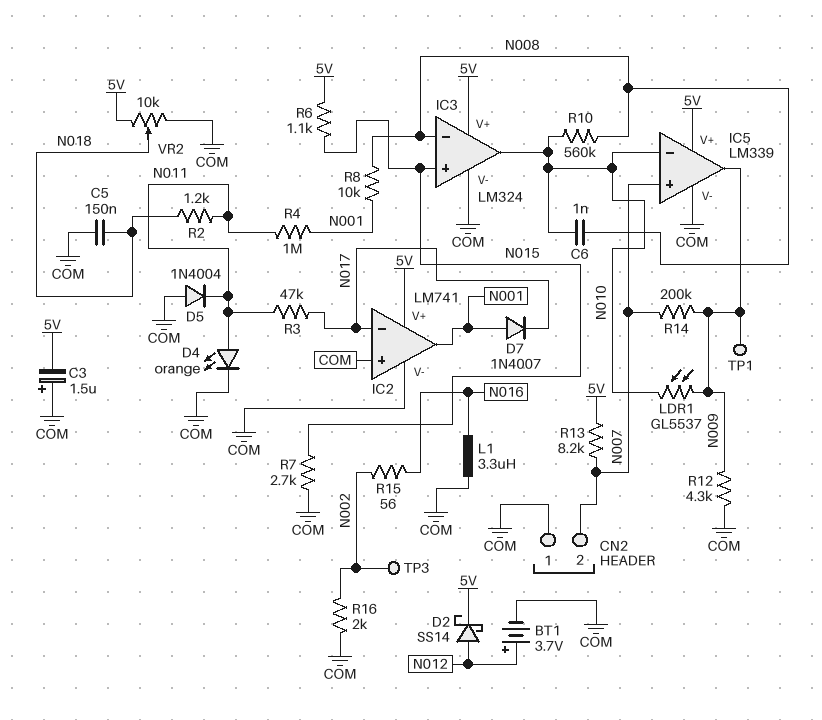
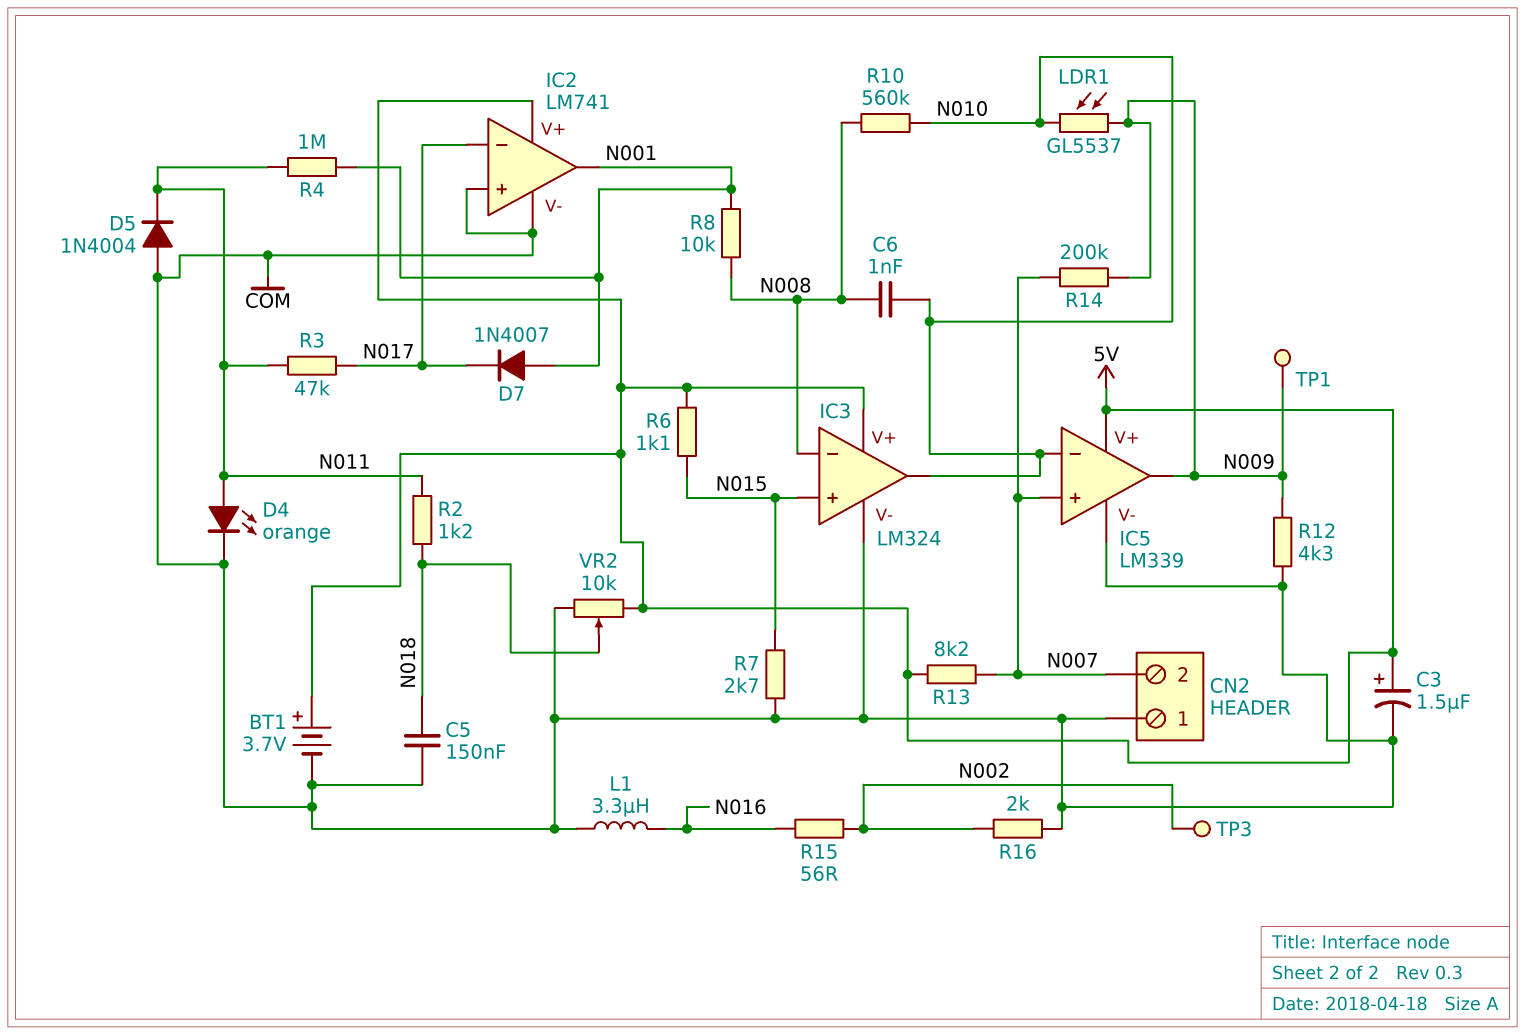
BT1: 3.7V (plus N012, minus COM) -> 3.7V (plus 5V, minus COM)
C3: 1.5uF (plus COM, minus 5V) -> 1.5uF (plus 5V, minus COM)
D2: schottky SS14 (A N012, K 5V) -> none

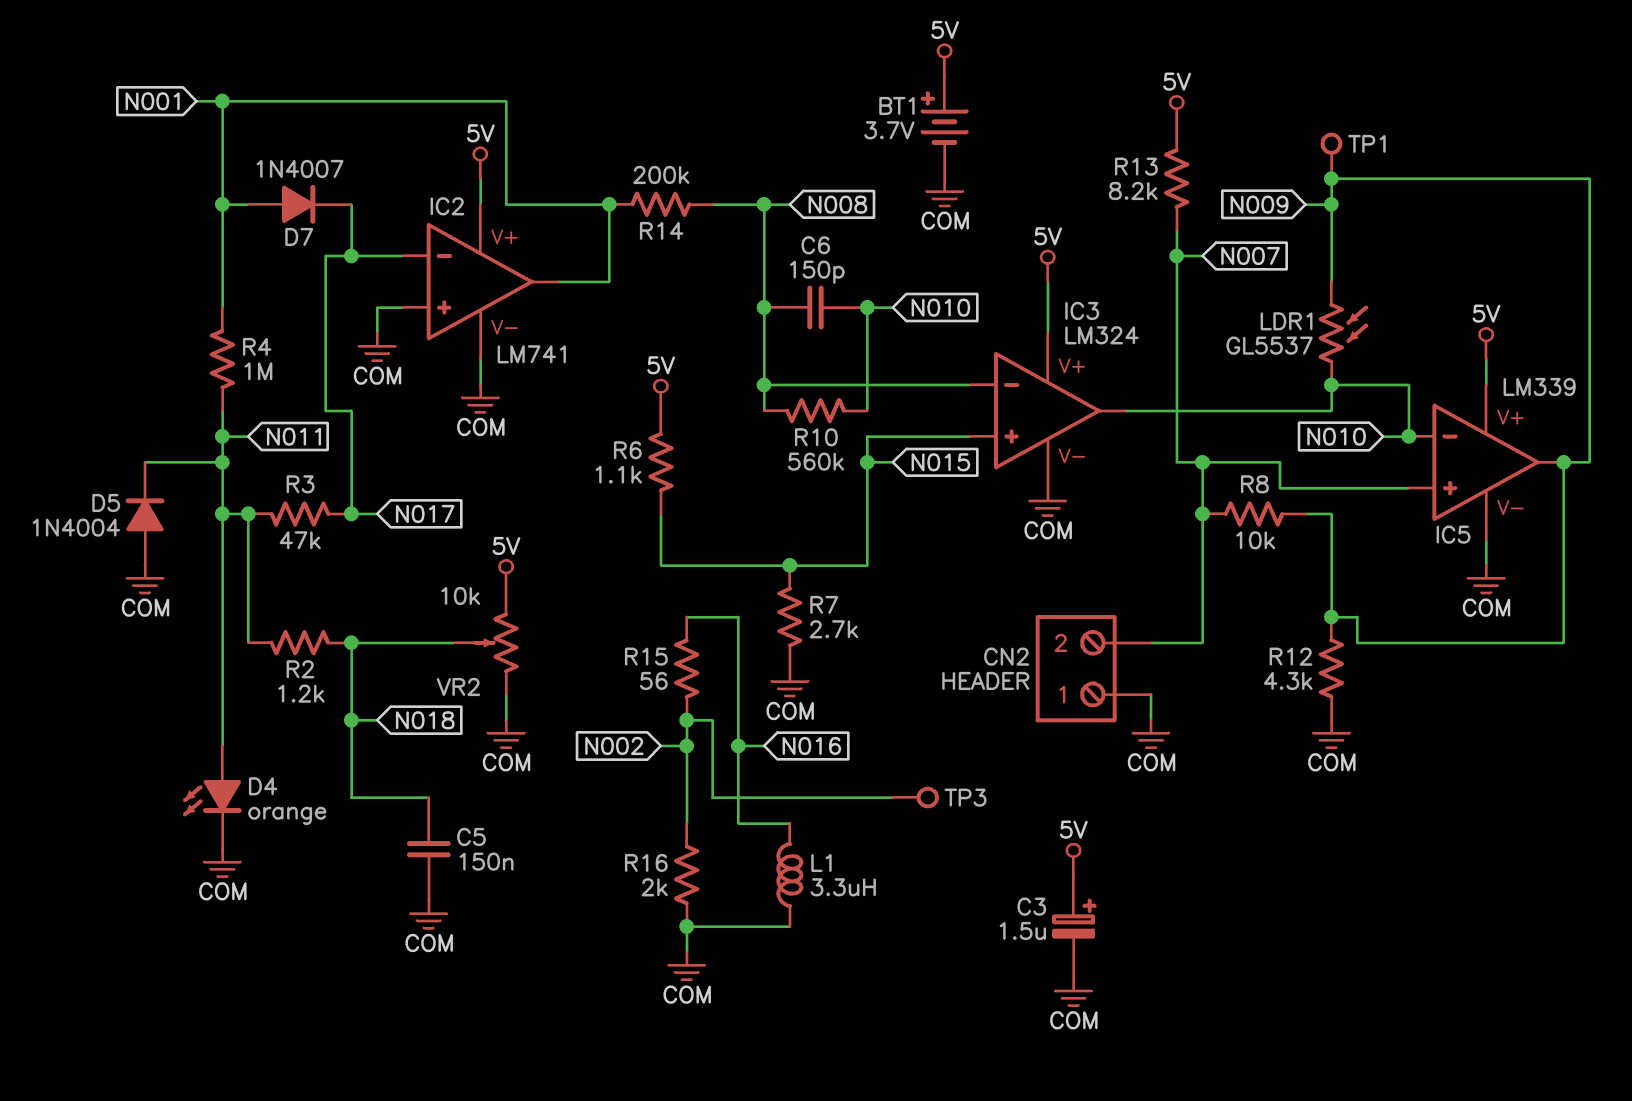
C6: 1nF (N008, N010) -> 150pF (N008, N010)
R8: 10k (N001, N008) -> 10k (N007, N009)
R14: 200k (N007, N009) -> 200k (N001, N008)

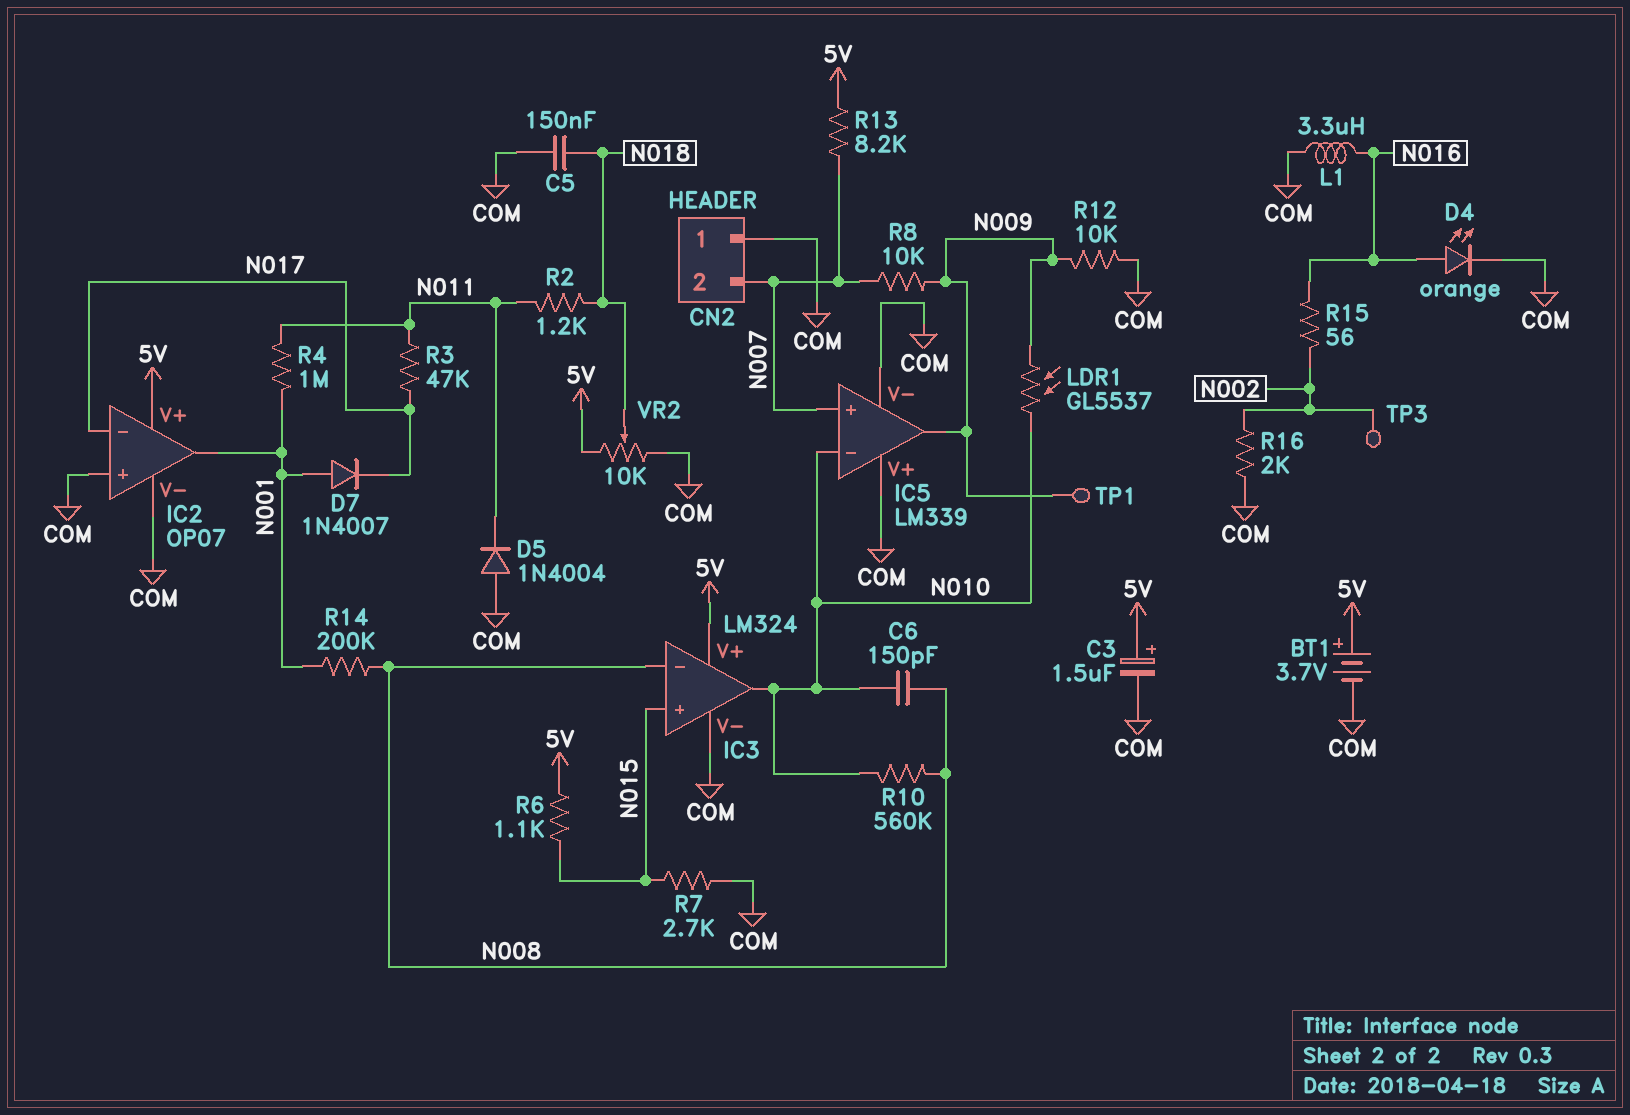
D4: LED orange (A N011, K COM) -> LED orange (A N016, K COM)
IC2: LM741 -> OP07
IC5 pin V+: 5V -> COM
R12: 4.3k (COM, N009) -> 10k (COM, N009)

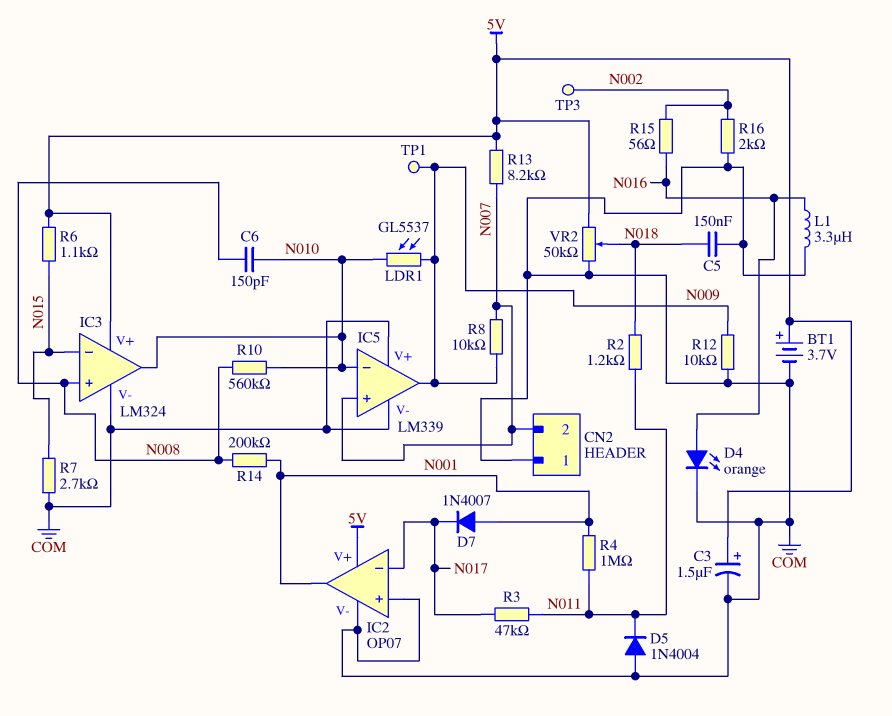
IC3 pin in+: N015 -> N008
IC3 pin in-: N008 -> N015
VR2: 10k (5V, COM, wiper N018) -> 50k (5V, COM, wiper N018)

